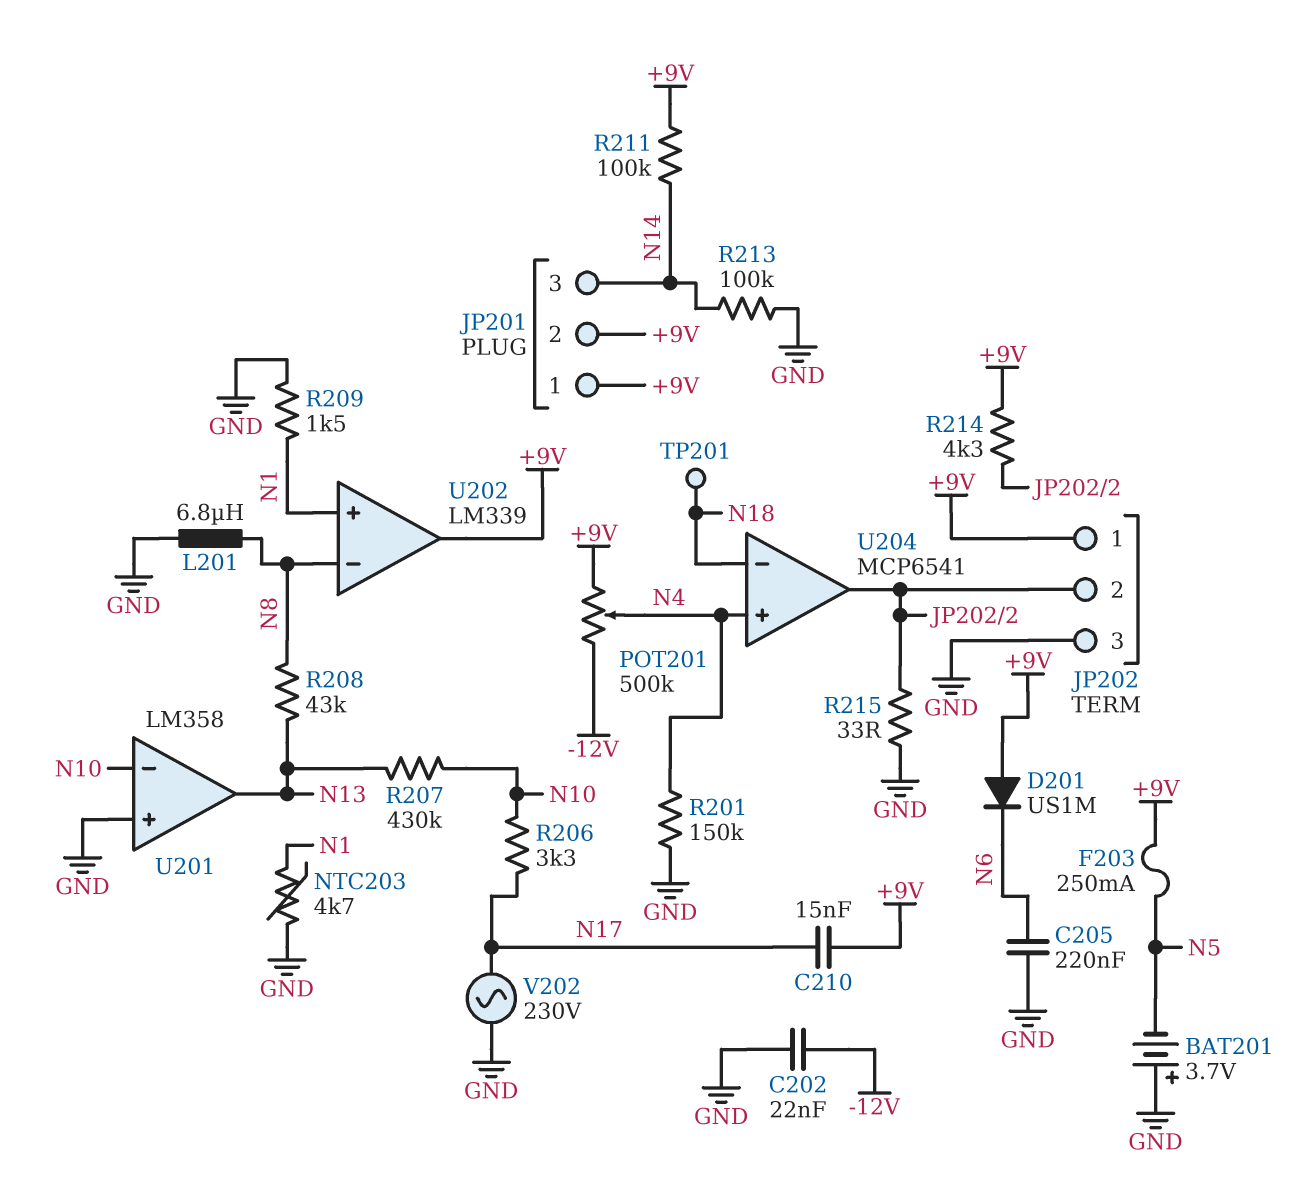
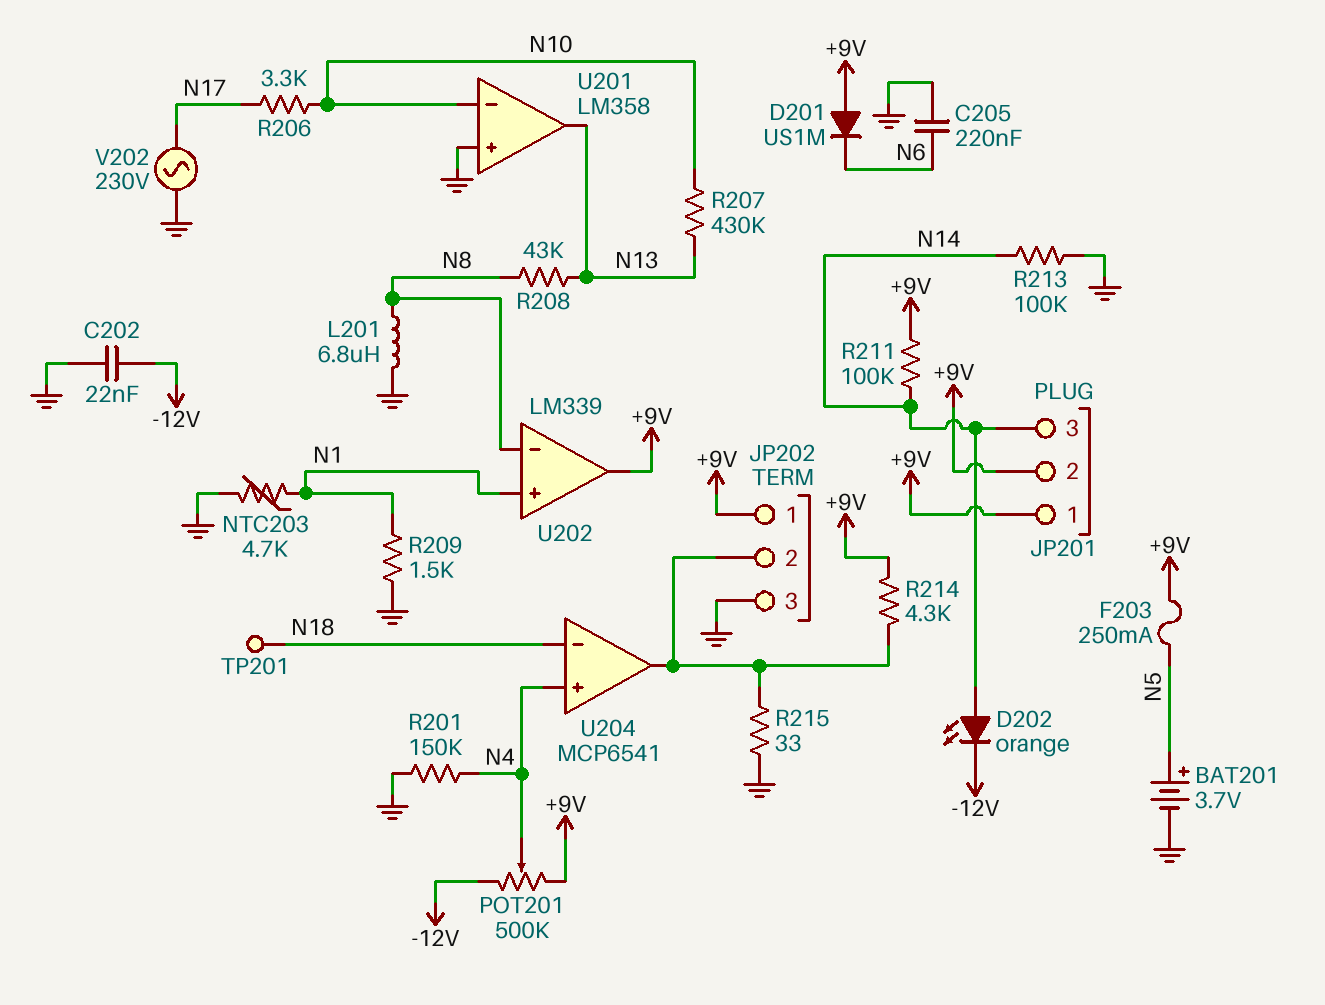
BAT201: 3.7V (plus GND, minus N5) -> 3.7V (plus N5, minus GND)
C210: 15nF (+9V, N17) -> none
D202: none -> LED orange (A N14, K -12V)

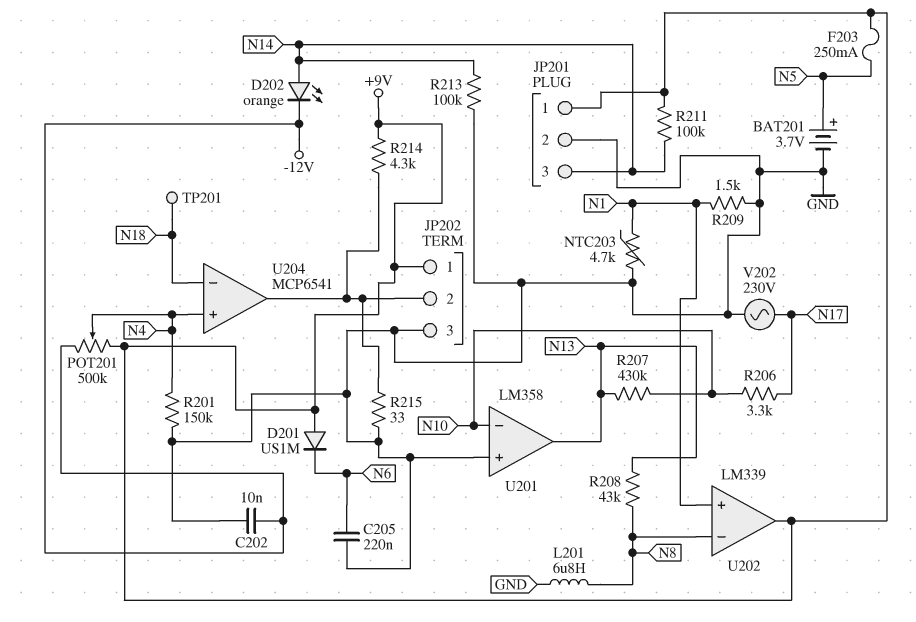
C202: 22nF (-12V, GND) -> 10nF (-12V, GND)
JP201 pin 2: +9V -> GND

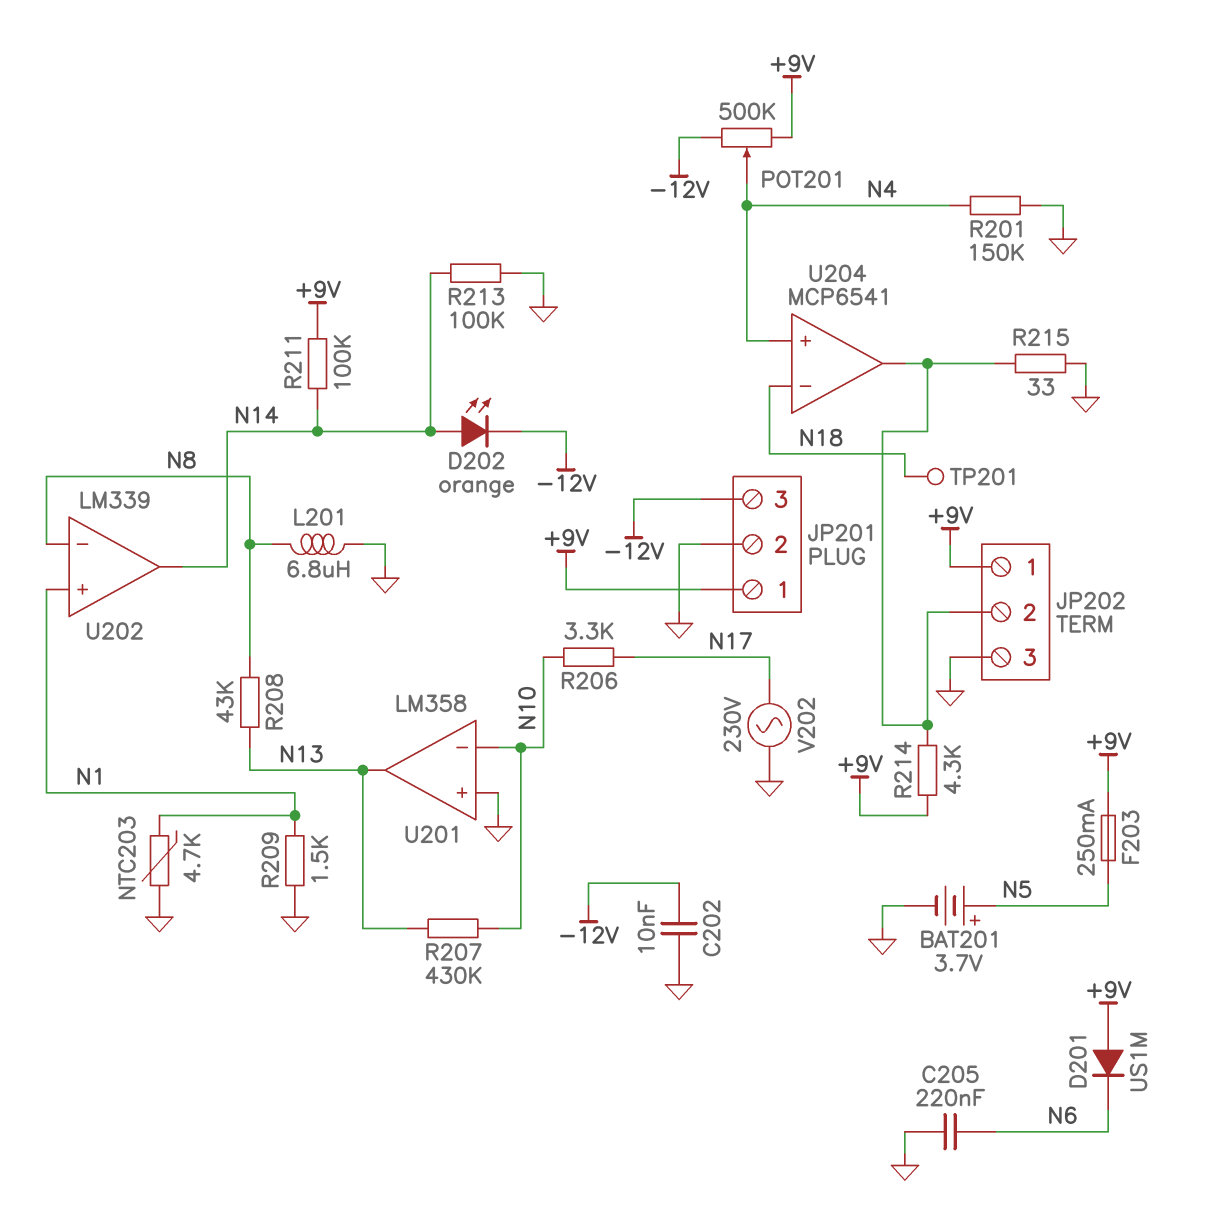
JP201 pin 3: N14 -> -12V
U202 pin out: +9V -> N14

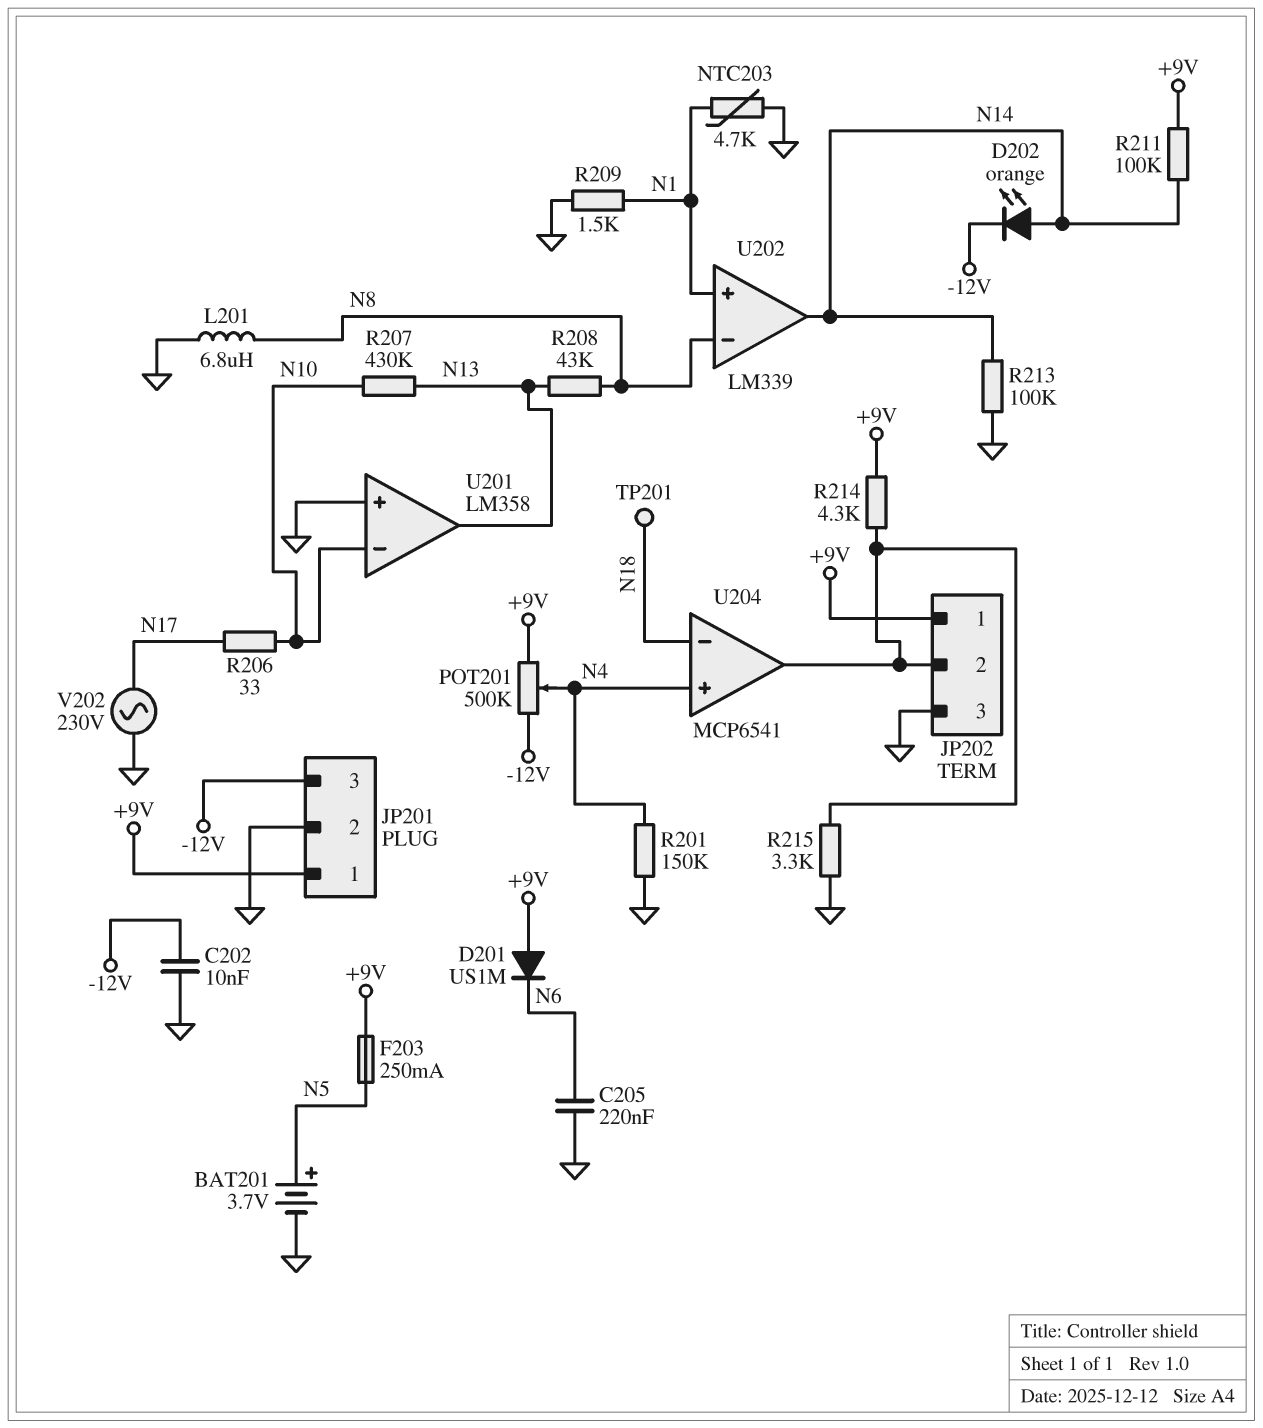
R206: 3.3k (N10, N17) -> 33 (N10, N17)
R215: 33 (GND, JP202/2) -> 3.3k (GND, JP202/2)

